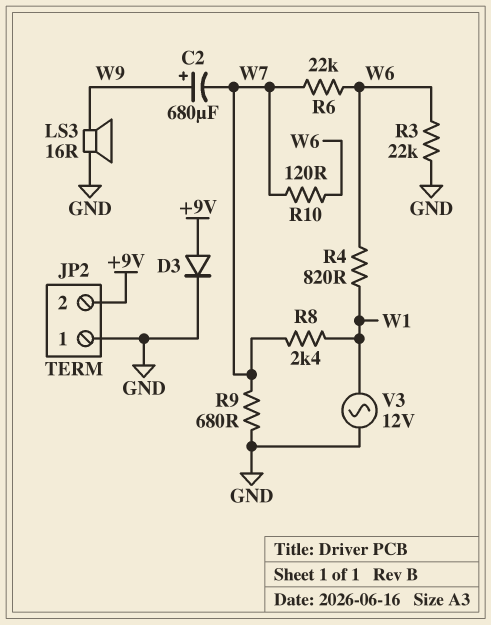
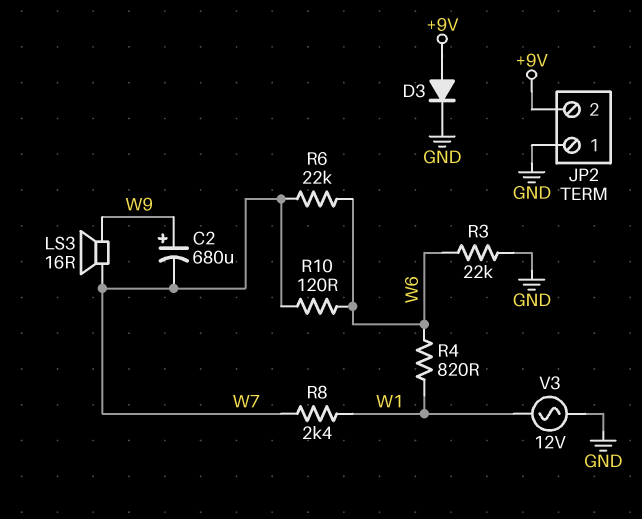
LS3: speaker 16R (GND, W9) -> speaker 16R (W7, W9)
R9: 680 (GND, W7) -> none

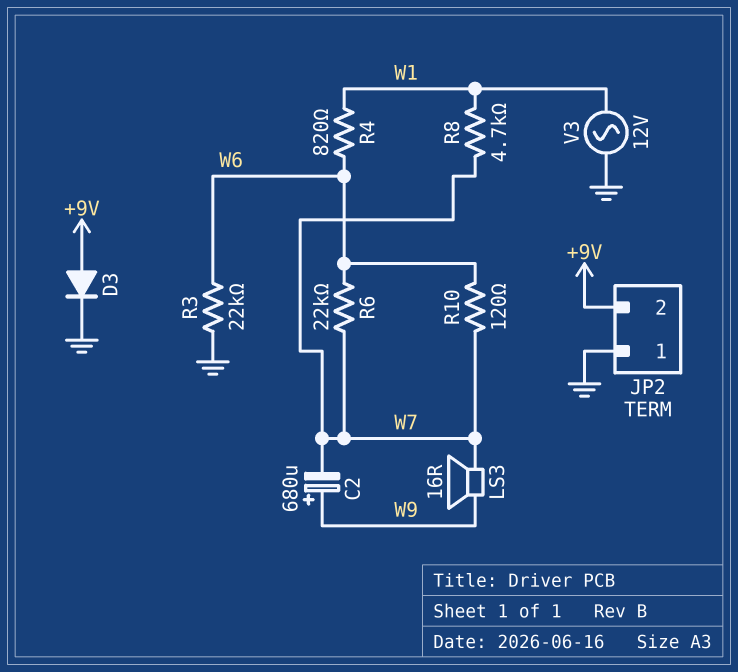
R8: 2.4k (W1, W7) -> 4.7k (W1, W7)

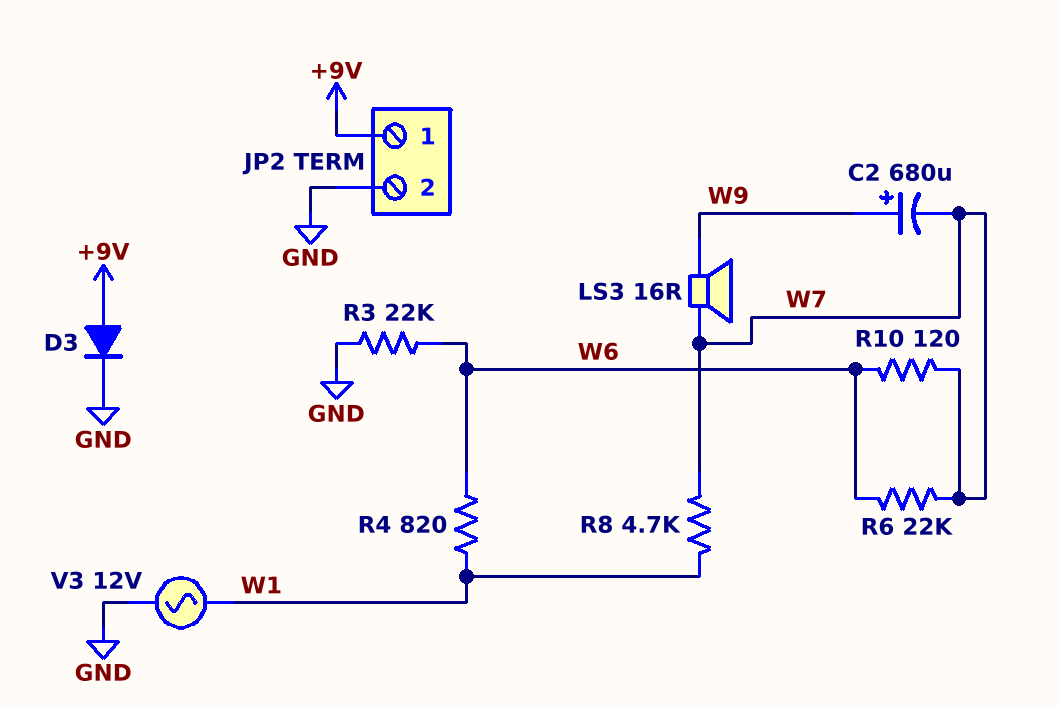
JP2 pin 1: GND -> +9V
JP2 pin 2: +9V -> GND

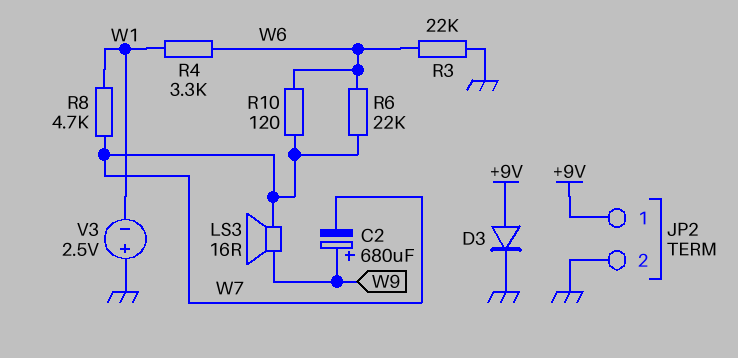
R4: 820 (W1, W6) -> 3.3k (W1, W6)
V3: AC 12V (GND, W1) -> 2.5V (plus GND, minus W1)

